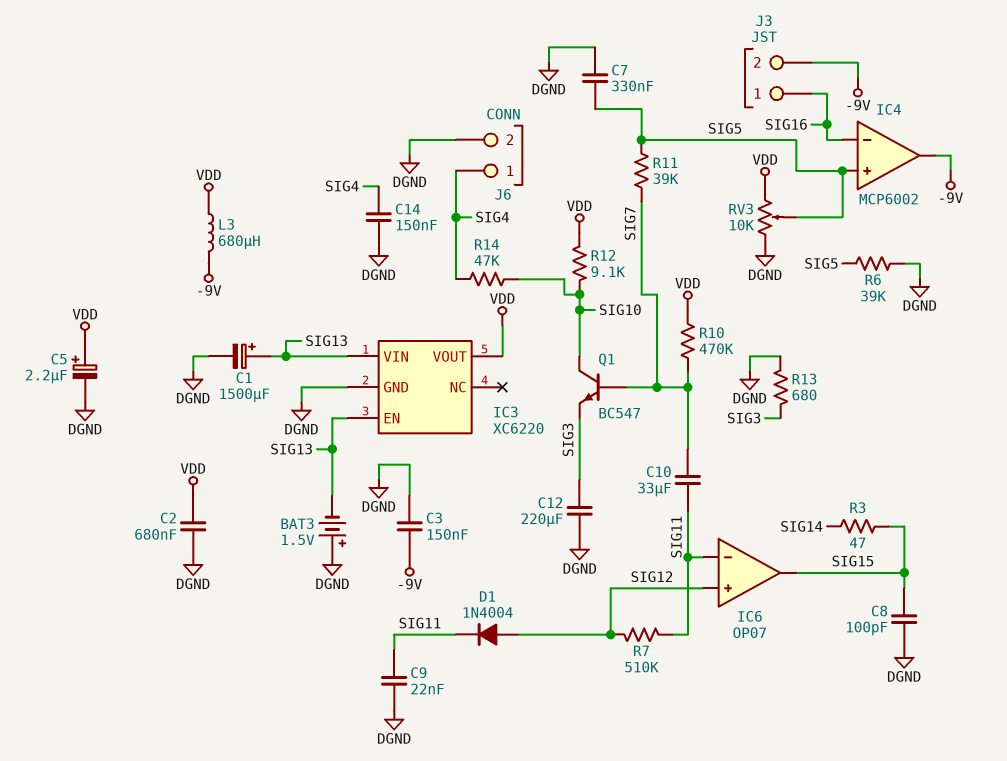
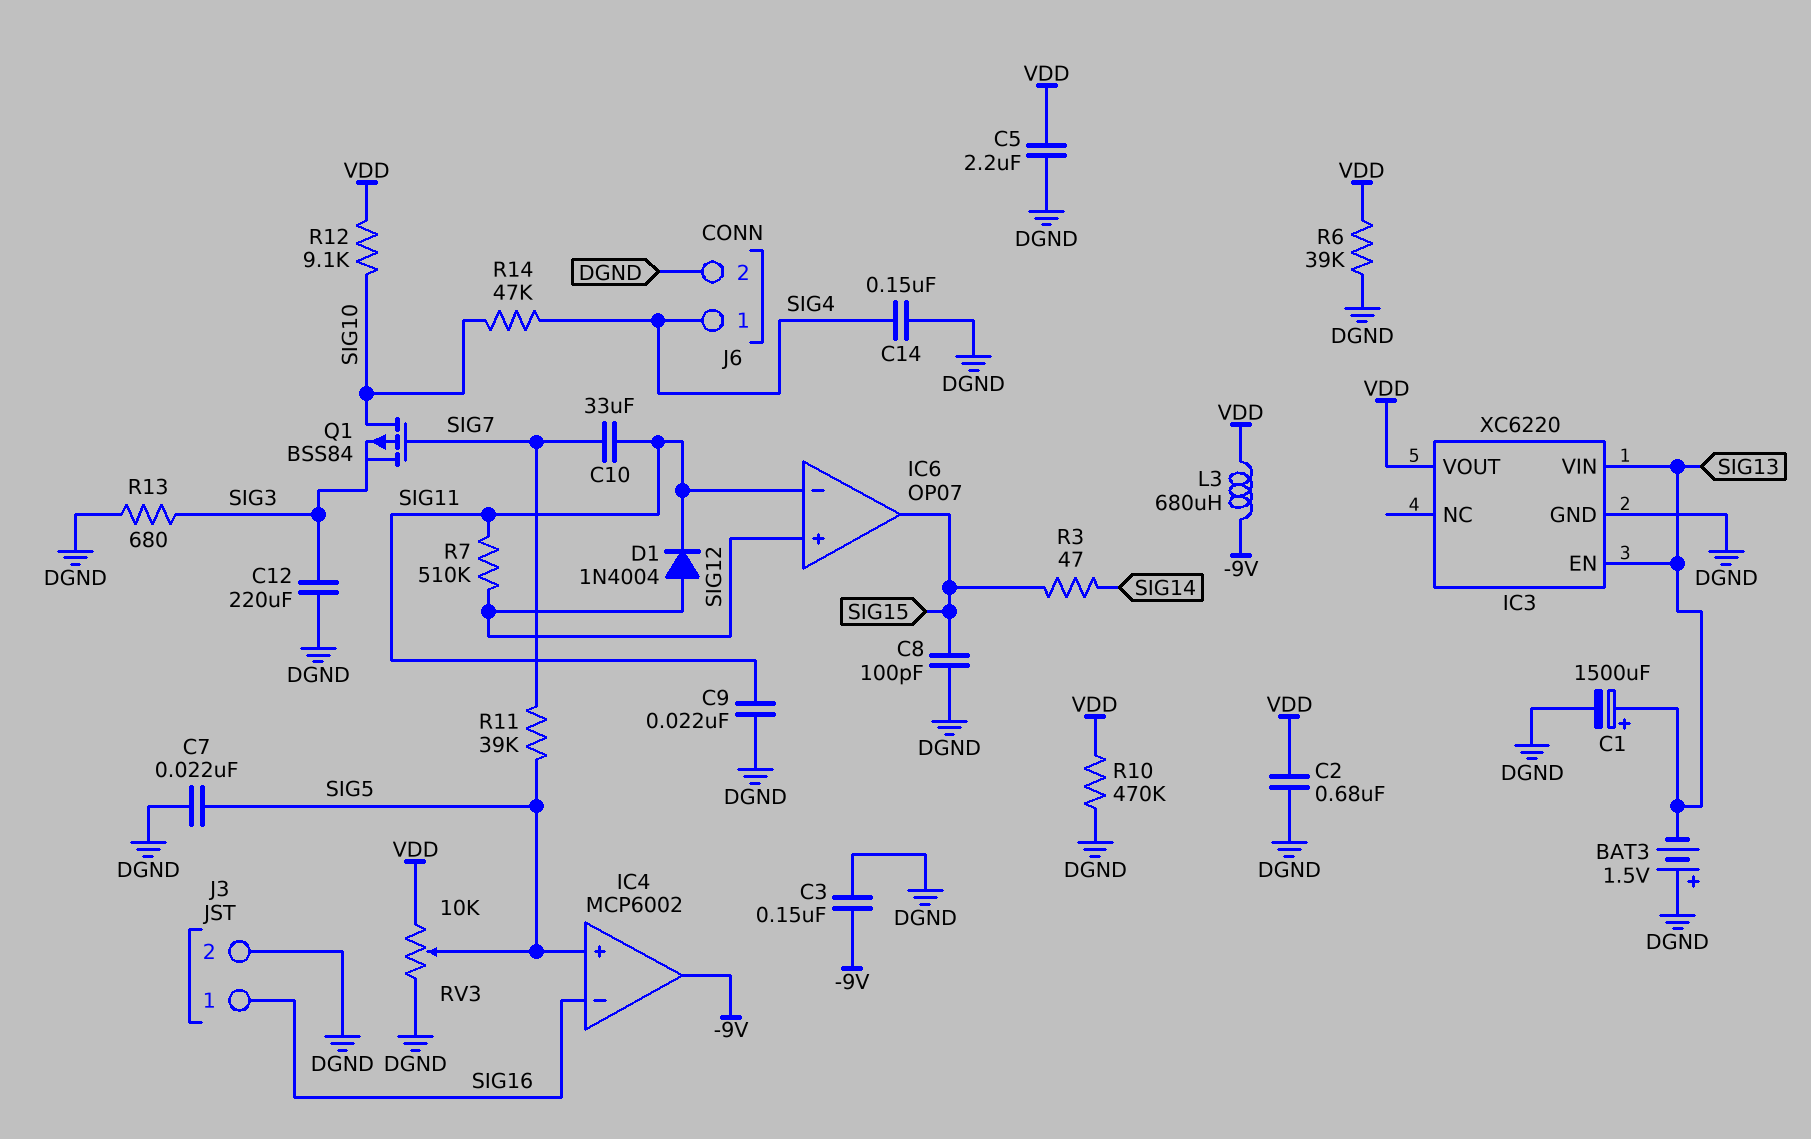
C5: 2.2uF (plus VDD, minus DGND) -> 2.2uF (DGND, VDD)
C7: 330nF (DGND, SIG5) -> 22nF (DGND, SIG5)
J3 pin 2: -9V -> DGND
Q1: NPN BC547 (B SIG7, C SIG10, E SIG3) -> PMOS BSS84 (G SIG7, D SIG10, S SIG3)
R6: 39k (DGND, SIG5) -> 39k (DGND, VDD)
R10: 470k (SIG7, VDD) -> 470k (DGND, VDD)

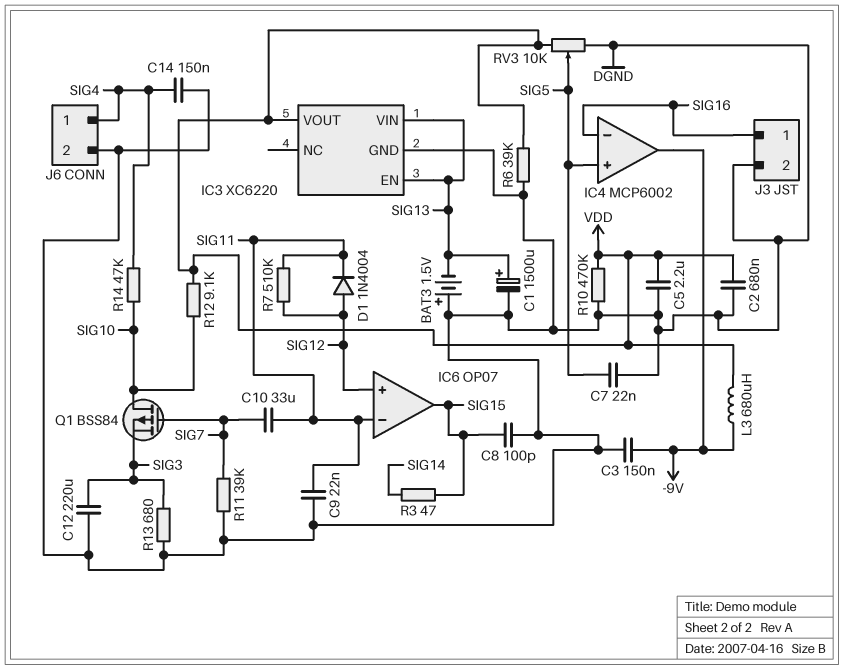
R11: 39k (SIG5, SIG7) -> 39k (DGND, SIG7)

